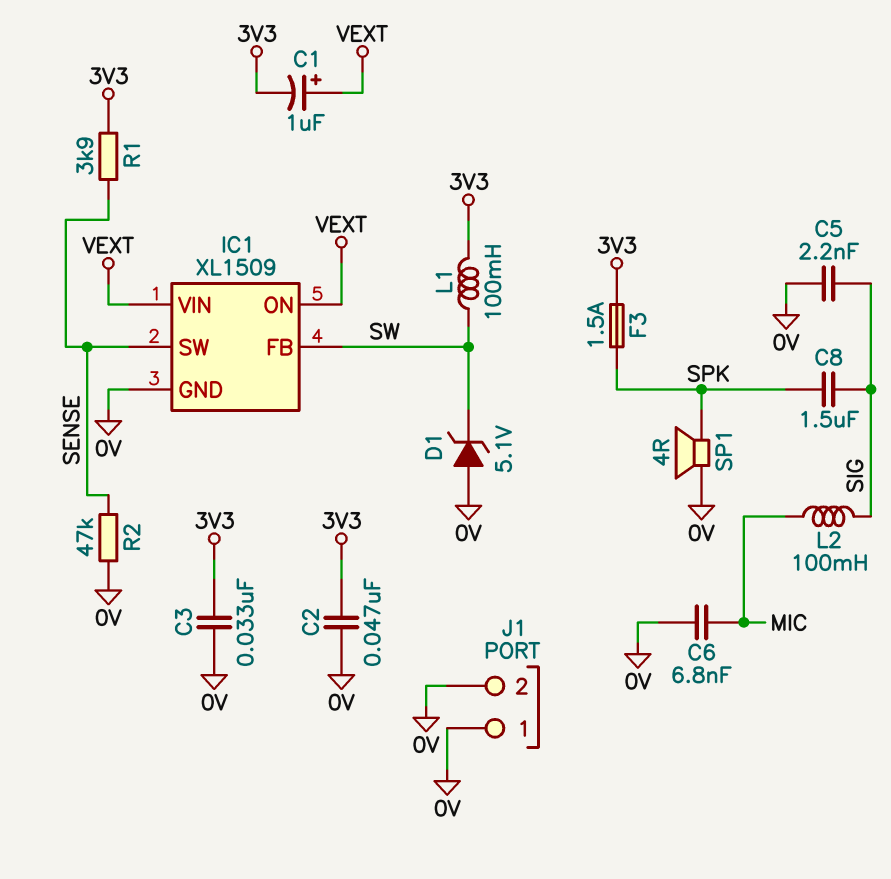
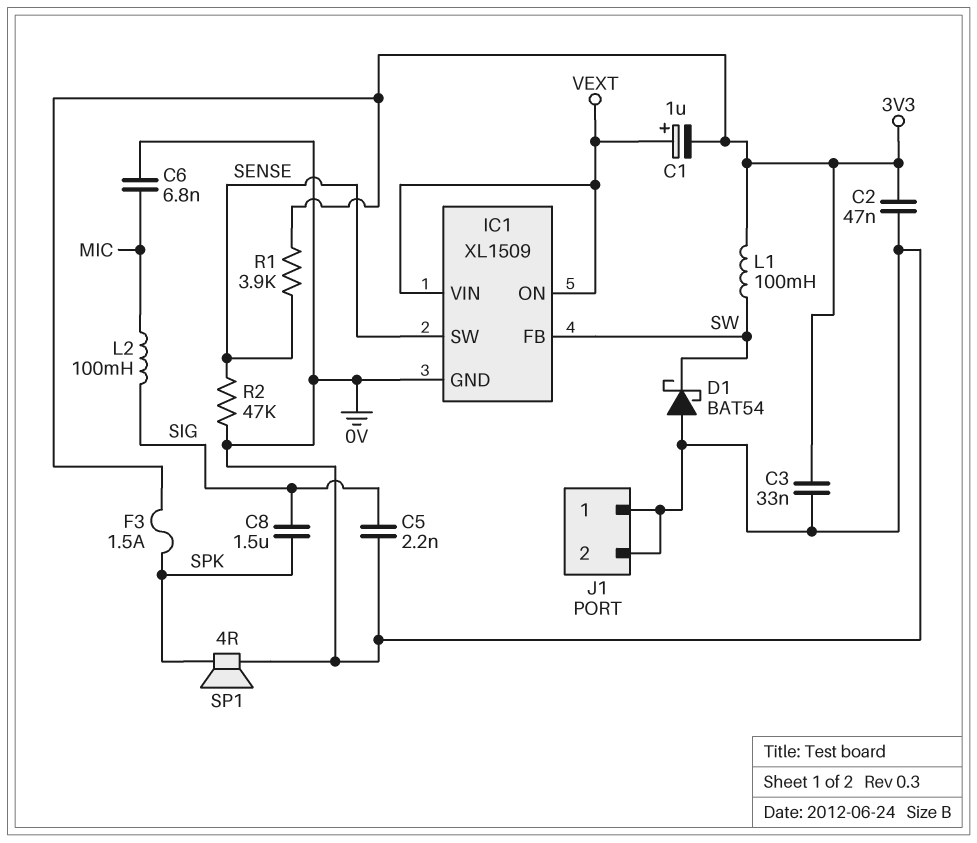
D1: zener 5.1V (A 0V, K SW) -> schottky BAT54 (A 0V, K SW)

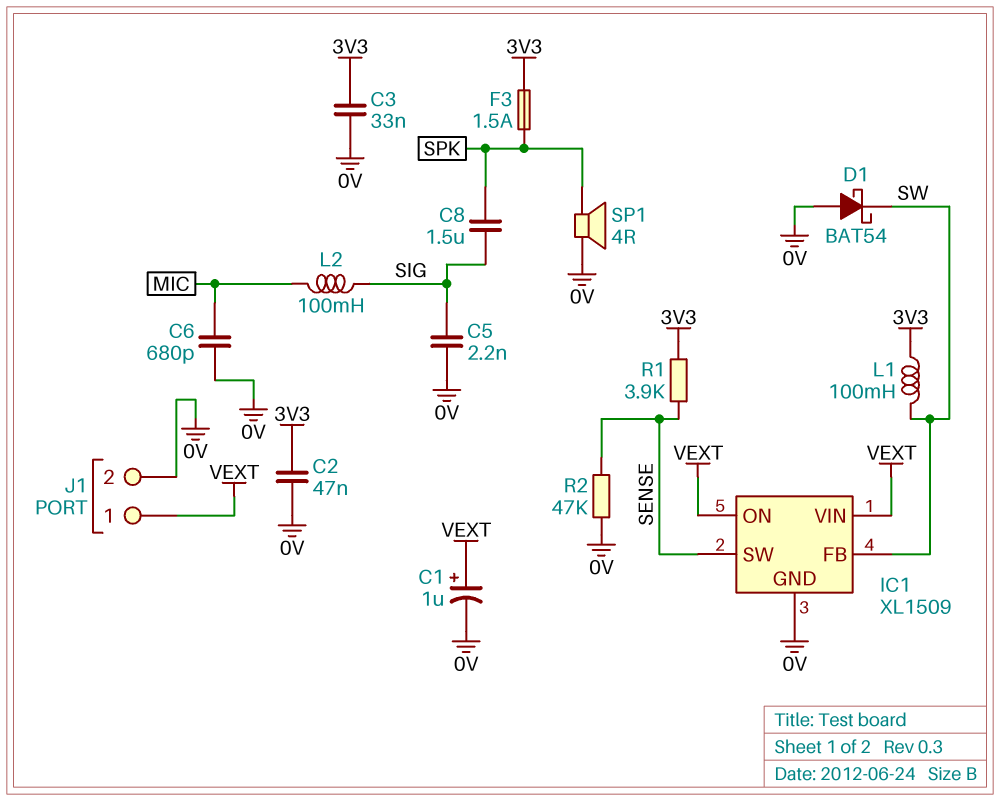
C1: 1uF (plus VEXT, minus 3V3) -> 1uF (plus VEXT, minus 0V)
C6: 6.8nF (0V, MIC) -> 680pF (0V, MIC)
J1 pin 1: 0V -> VEXT

